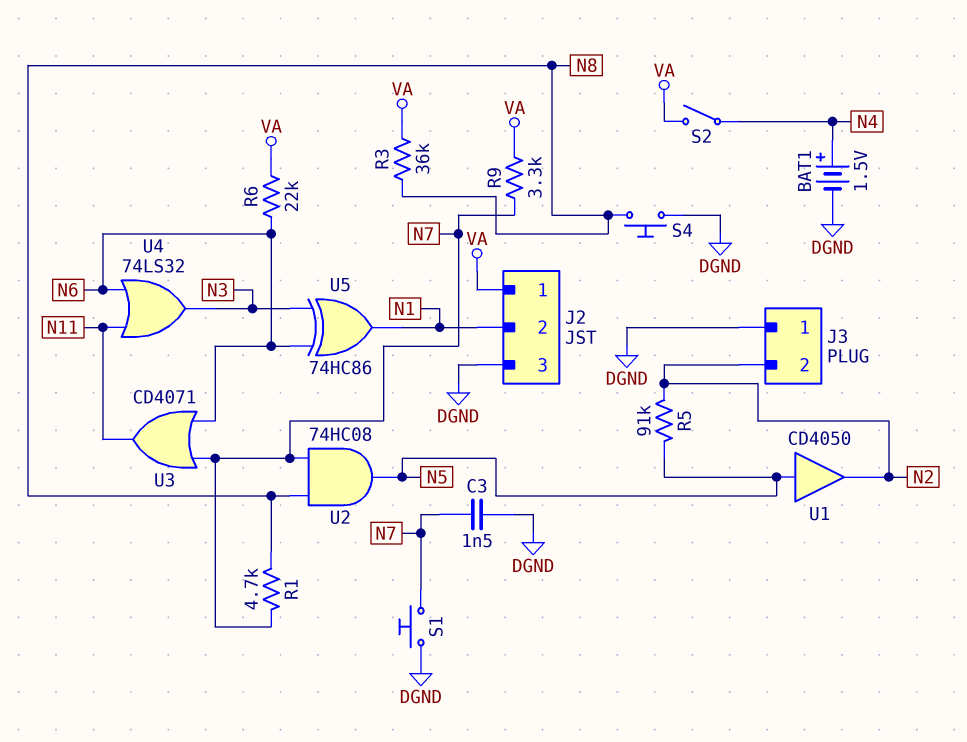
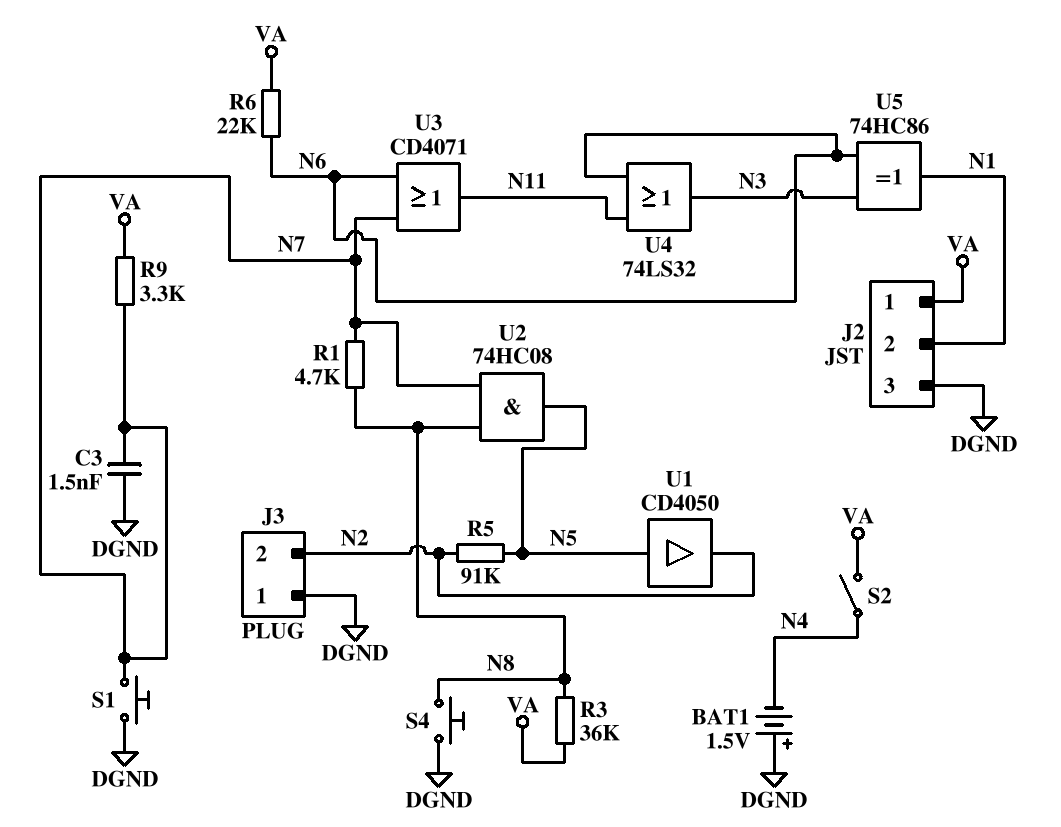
BAT1: 1.5V (plus N4, minus DGND) -> 1.5V (plus DGND, minus N4)

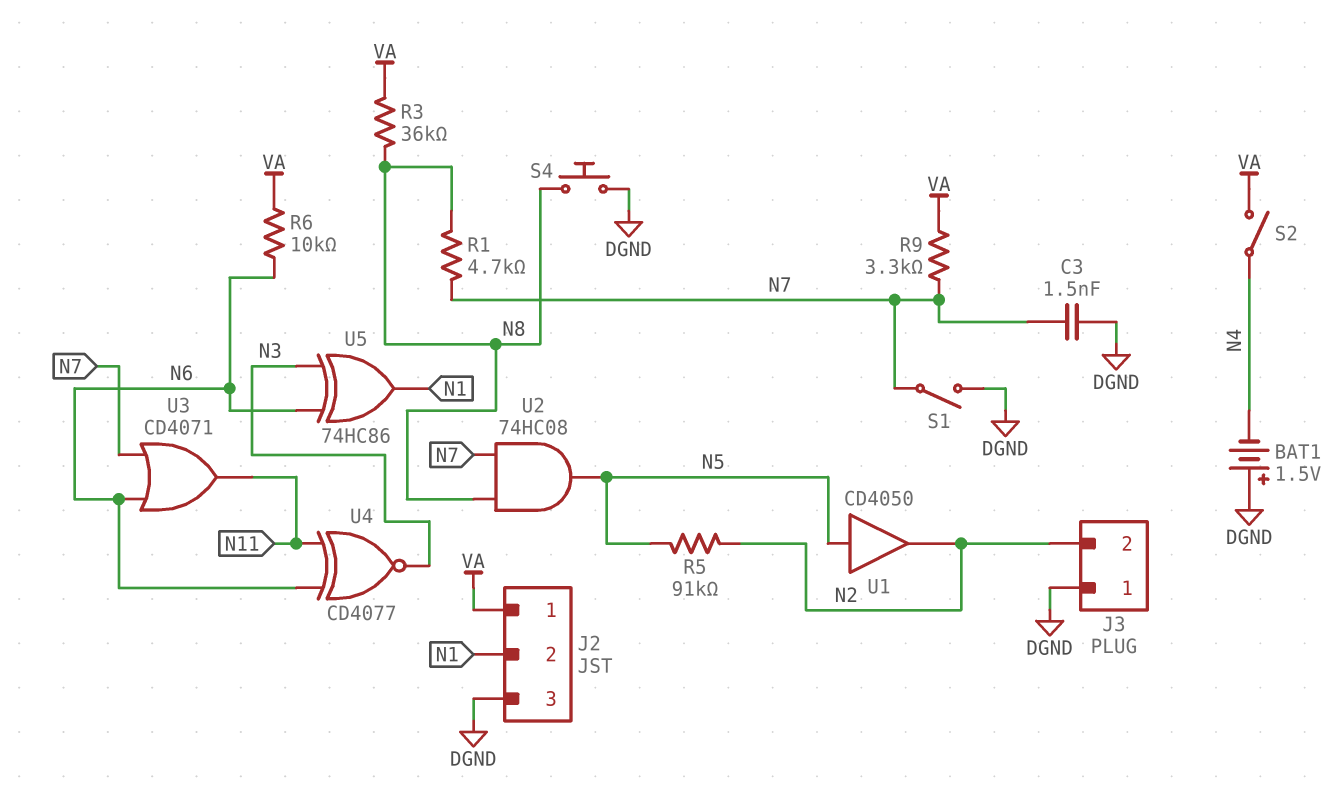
R6: 22k (N6, VA) -> 10k (N6, VA)
S1: button (DGND, N7) -> switch (DGND, N7)
U4: OR 74LS32 (in N6, in N11, out N3) -> XNOR CD4077 (in N6, in N11, out N3)

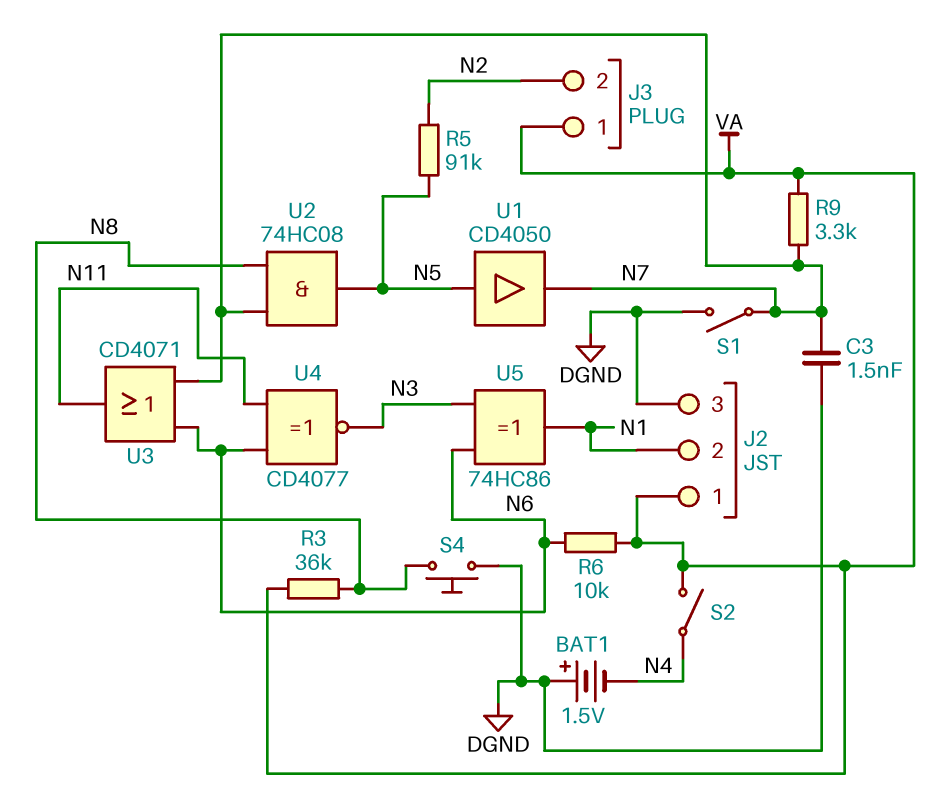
J3 pin 1: DGND -> VA
R1: 4.7k (N7, N8) -> none
U1: buffer CD4050 (in N5, out N2) -> buffer CD4050 (in N5, out N7)

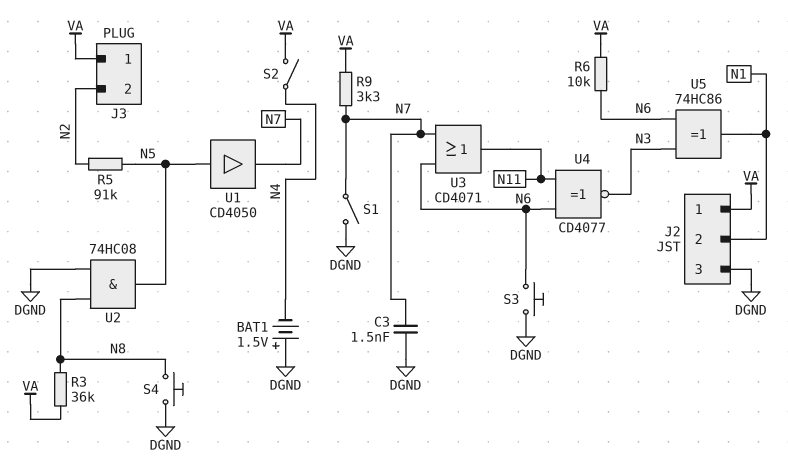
S3: none -> button (DGND, N6)
U2: AND 74HC08 (in N7, in N8, out N5) -> AND 74HC08 (in DGND, in N8, out N5)

